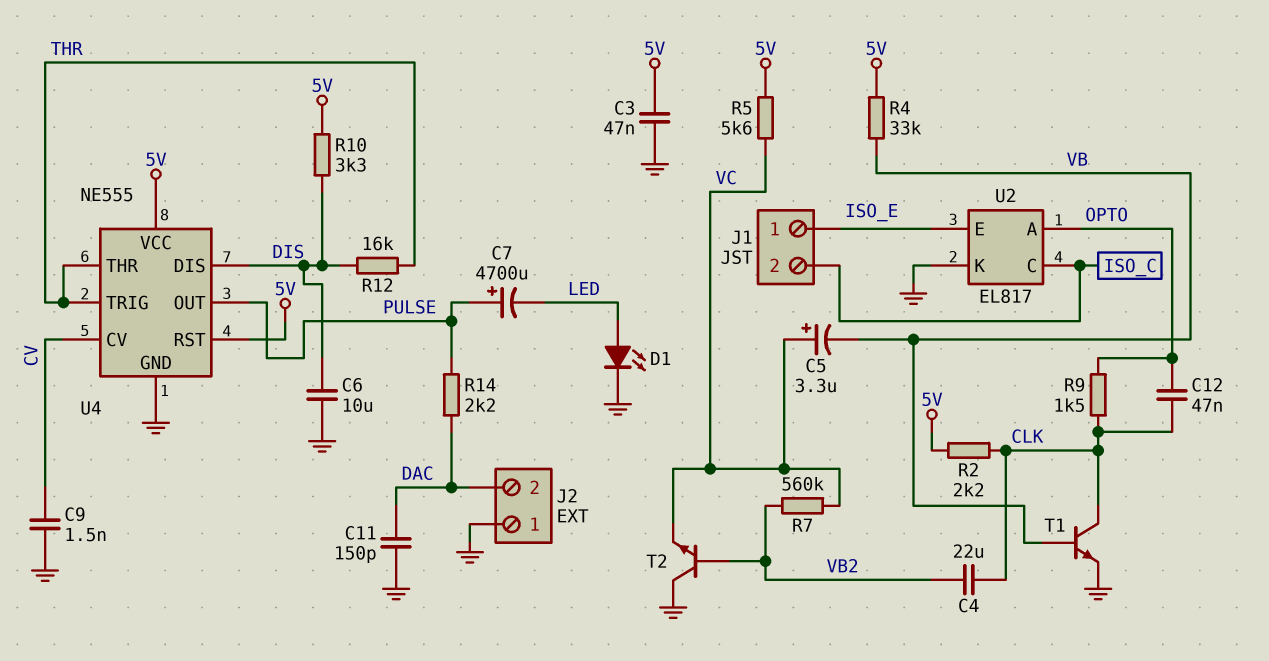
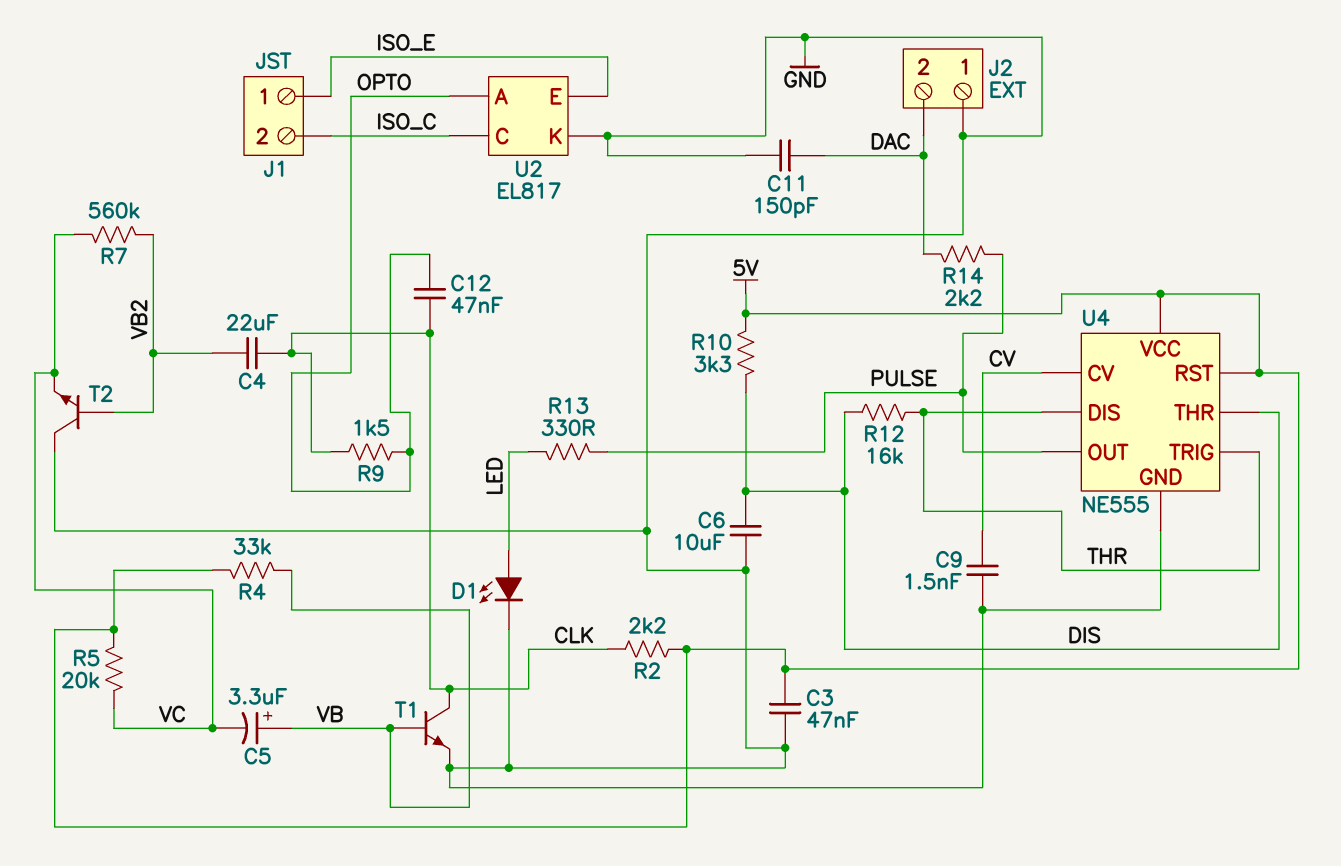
C5: 3.3uF (plus VC, minus VB) -> 3.3uF (plus VB, minus VC)
C7: 4700uF (plus PULSE, minus LED) -> none
R5: 5.6k (5V, VC) -> 20k (5V, VC)
R13: none -> 330 (LED, PULSE)
U4 pin DIS: DIS -> THR
U4 pin THR: THR -> DIS

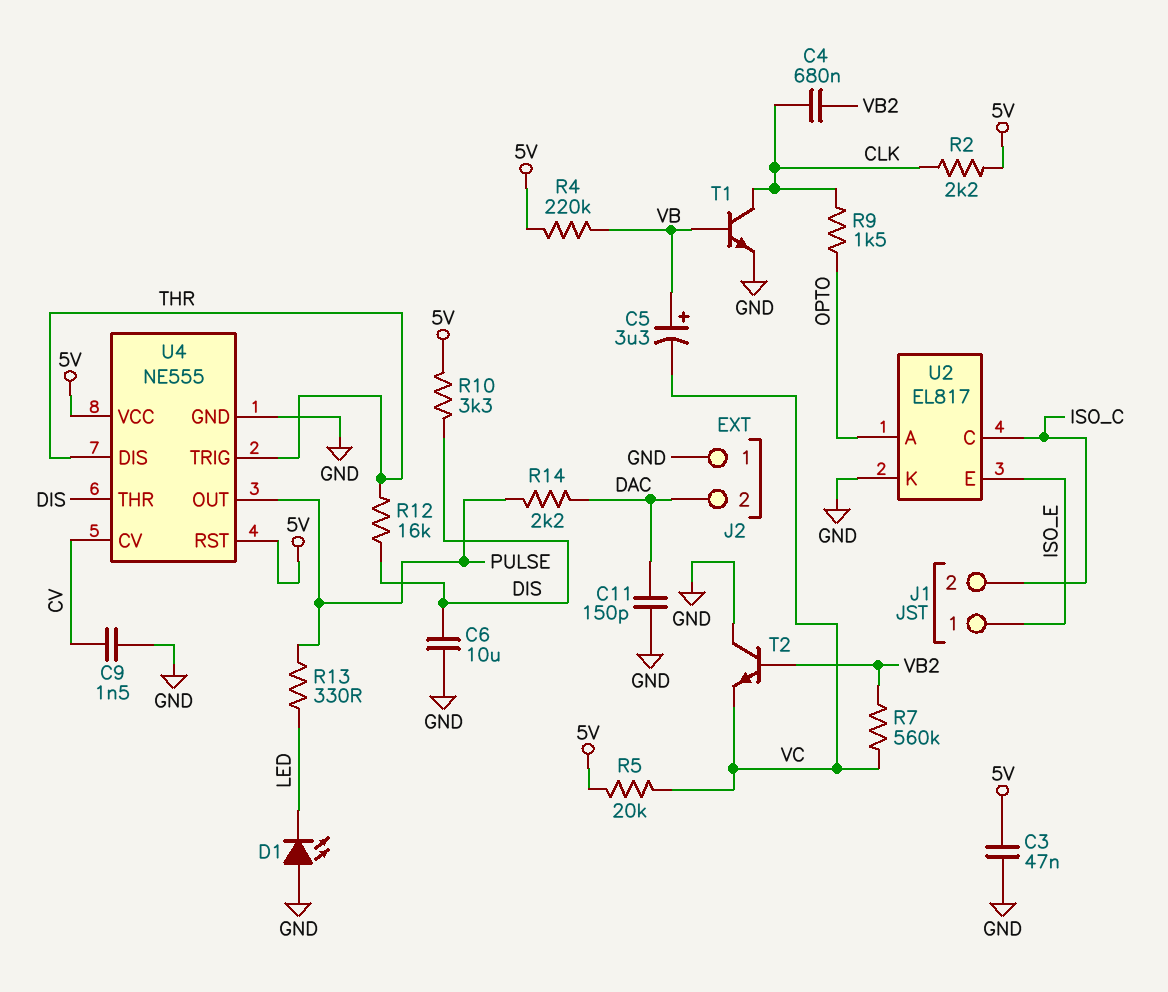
C4: 22uF (CLK, VB2) -> 680nF (CLK, VB2)
C12: 47nF (CLK, OPTO) -> none
D1: LED (A LED, K GND) -> LED (A GND, K LED)
R4: 33k (5V, VB) -> 220k (5V, VB)

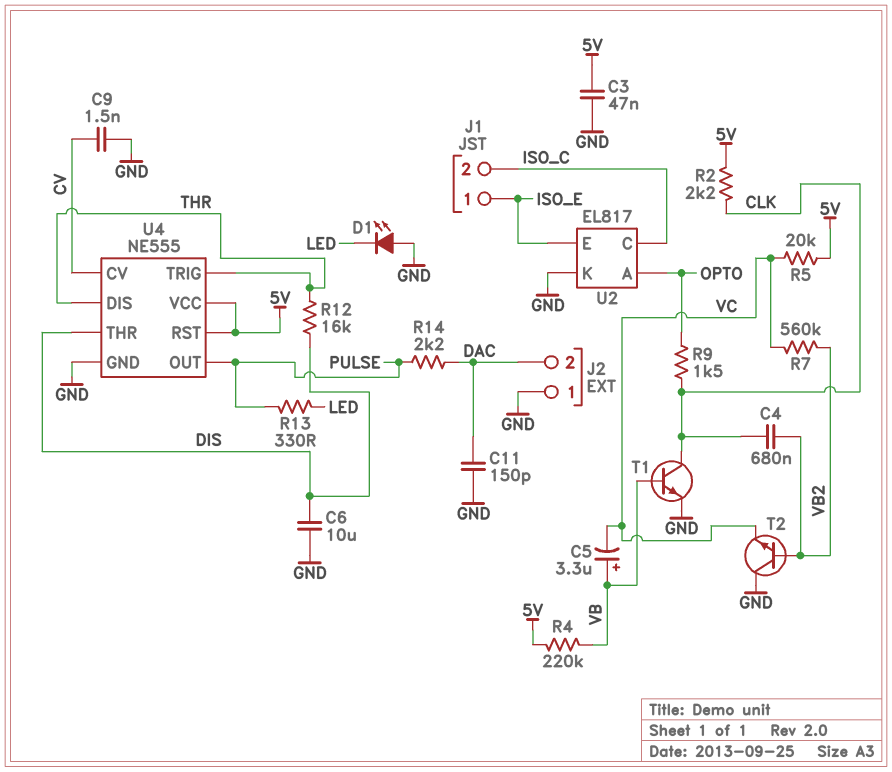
R10: 3.3k (5V, DIS) -> none

